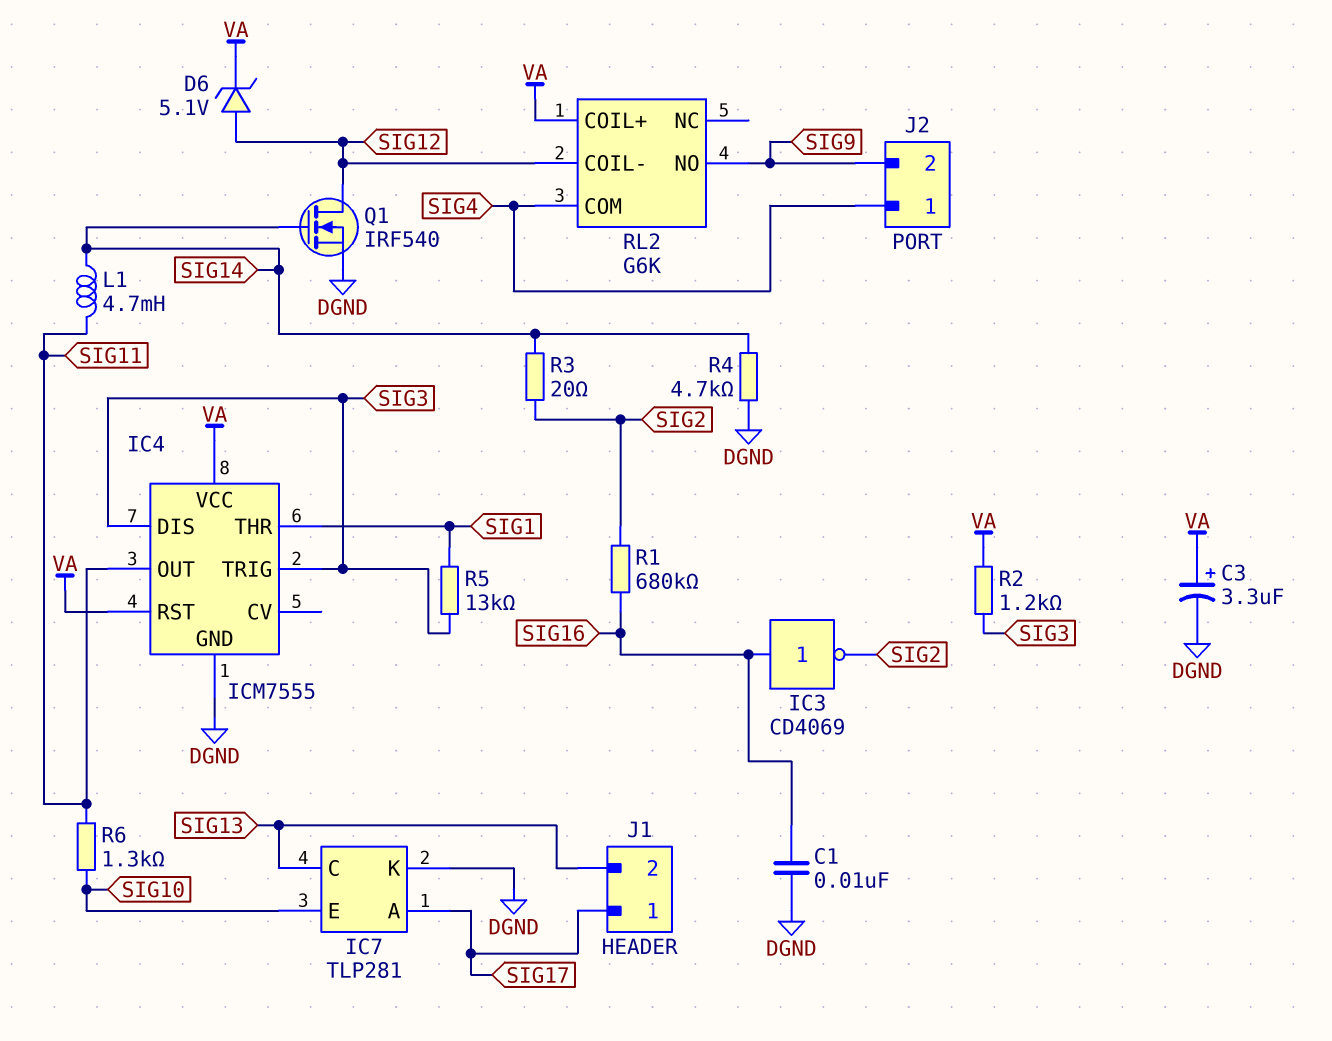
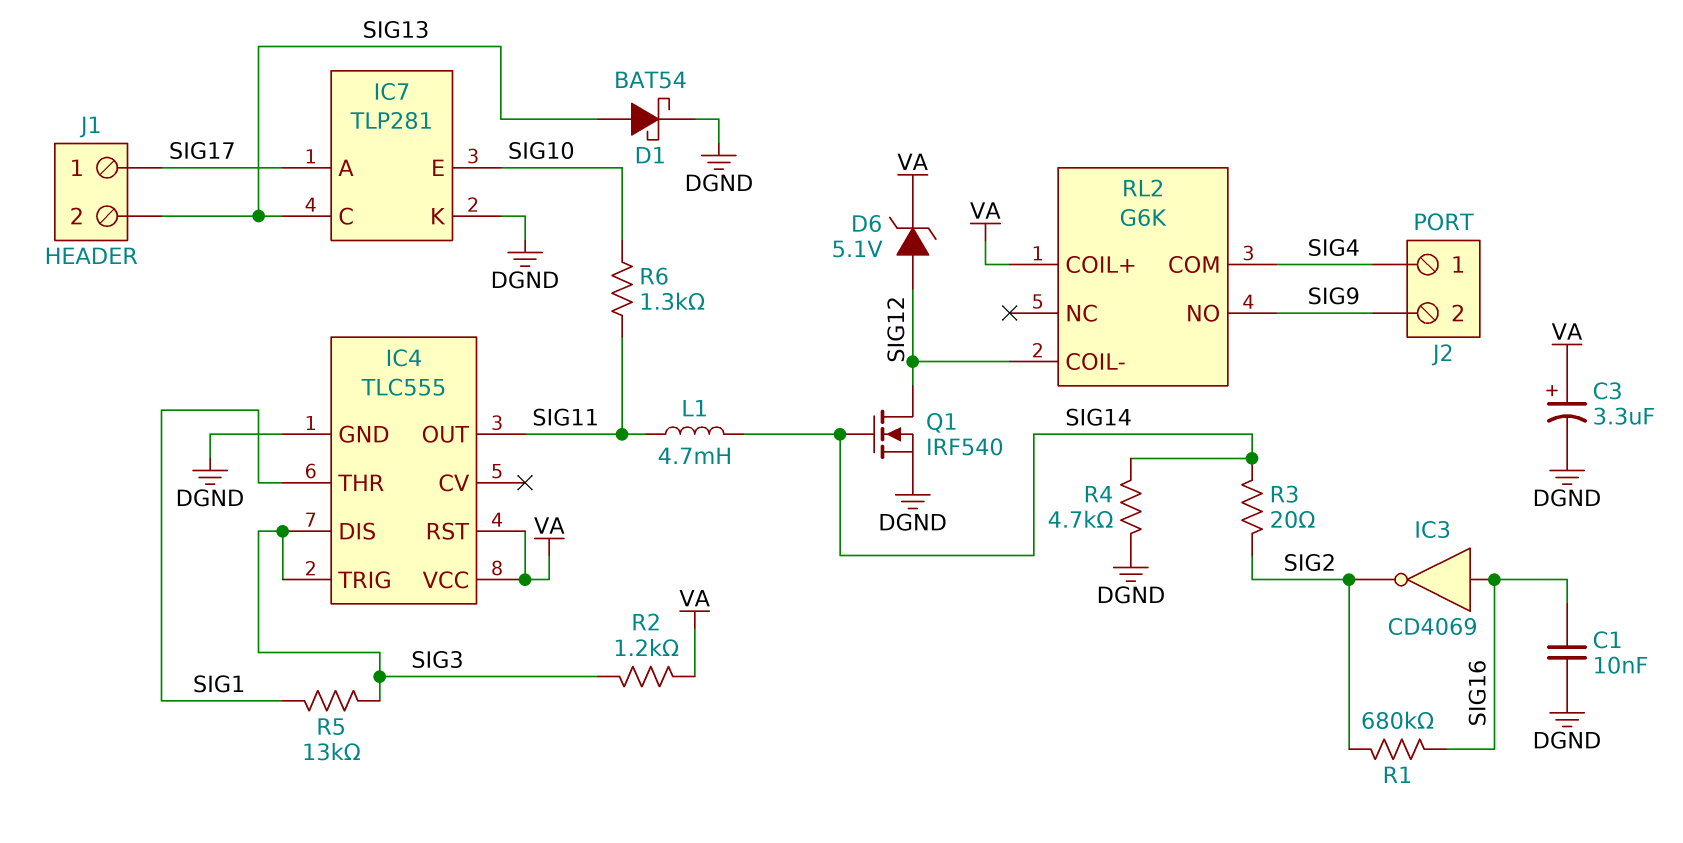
D1: none -> schottky BAT54 (A SIG13, K DGND)
IC4: ICM7555 -> TLC555

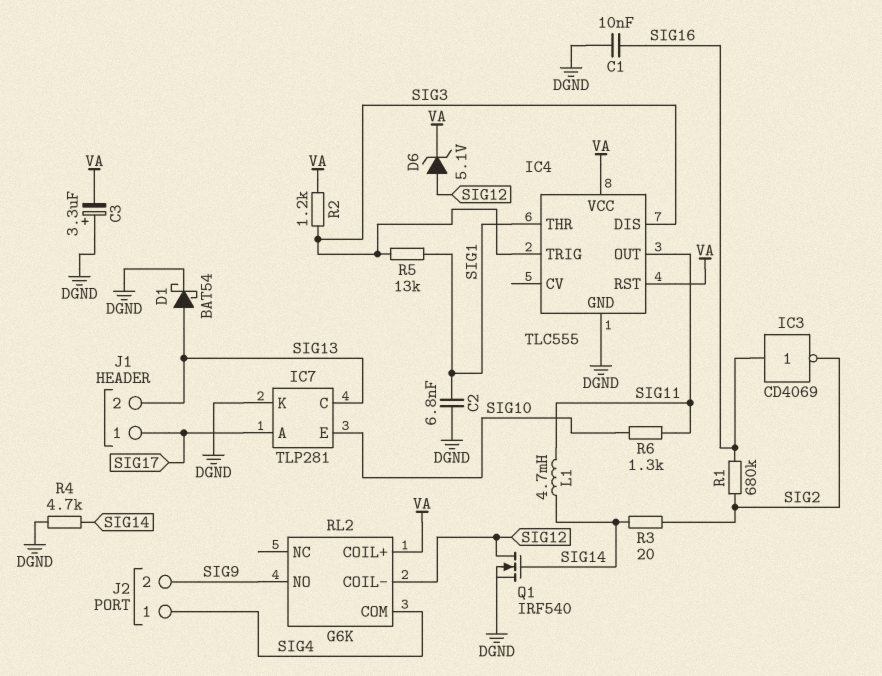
C2: none -> 6.8nF (DGND, SIG1)
C3: 3.3uF (plus VA, minus DGND) -> 3.3uF (plus DGND, minus VA)

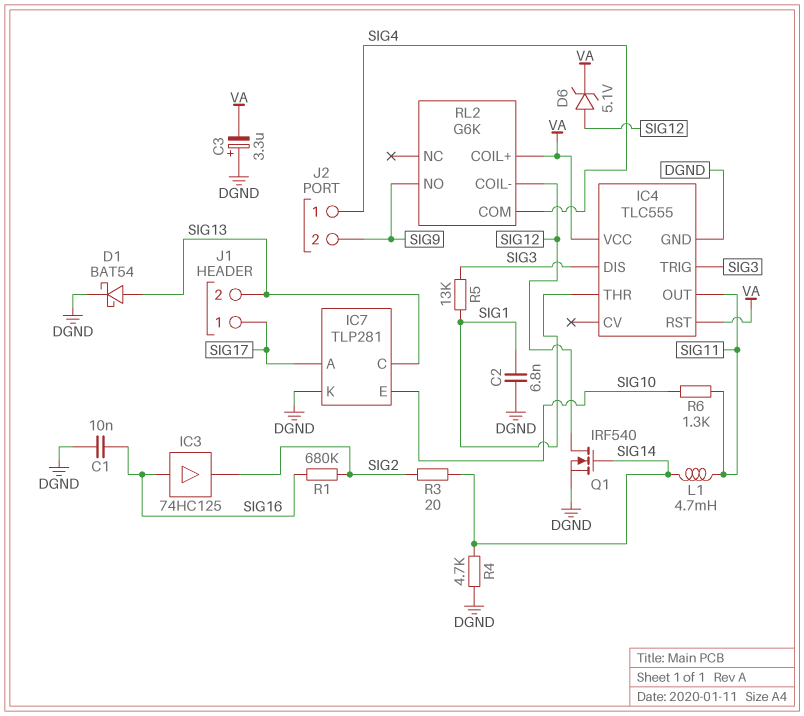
IC3: NOT CD4069 (in SIG16, out SIG2) -> buffer 74HC125 (in SIG16, out SIG2)
R2: 1.2k (SIG3, VA) -> none

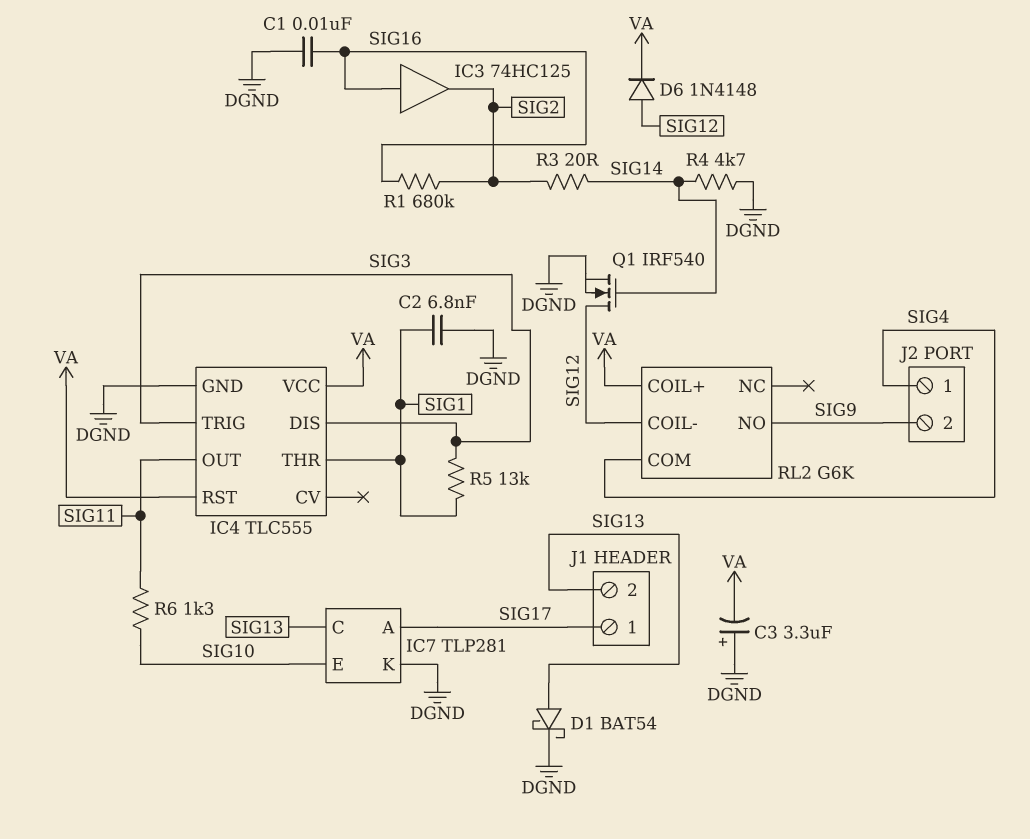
D6: zener 5.1V (A SIG12, K VA) -> diode 1N4148 (A SIG12, K VA)
L1: 4.7mH (SIG11, SIG14) -> none

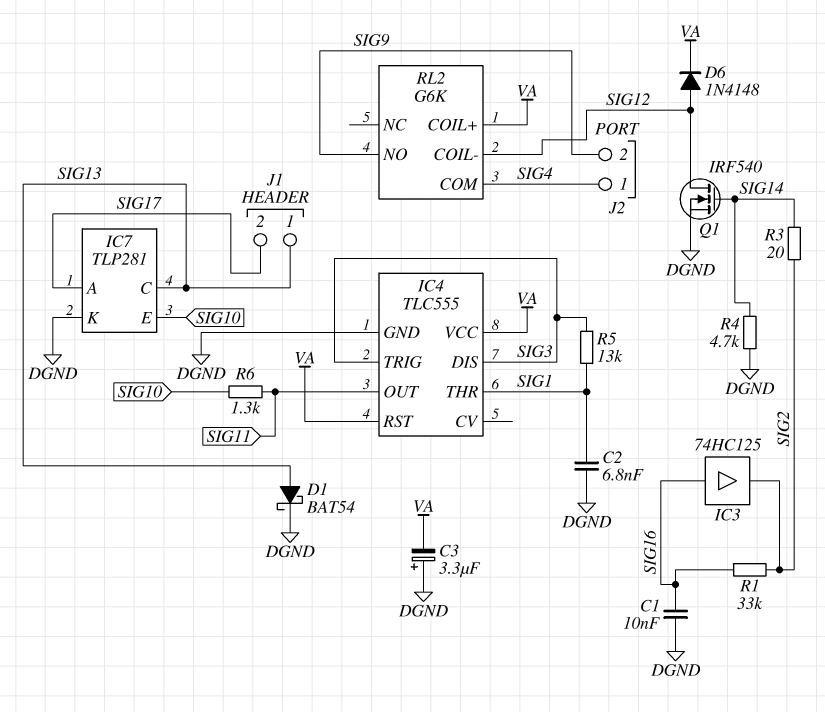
J1 pin 1: SIG17 -> SIG13
J1 pin 2: SIG13 -> SIG17
R1: 680k (SIG2, SIG16) -> 33k (SIG2, SIG16)

